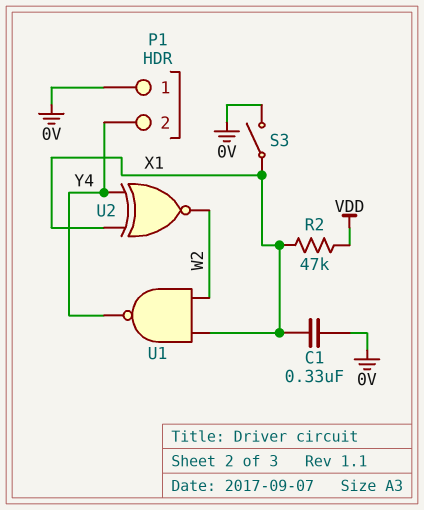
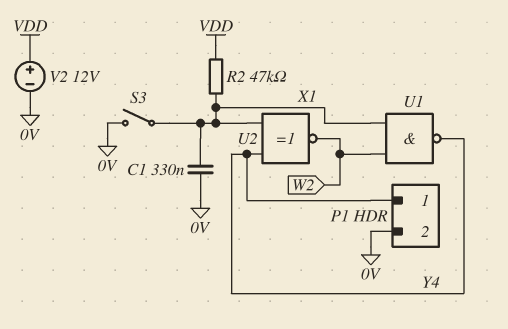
P1 pin 1: 0V -> Y4
P1 pin 2: Y4 -> 0V
V2: none -> 12V (plus VDD, minus 0V)

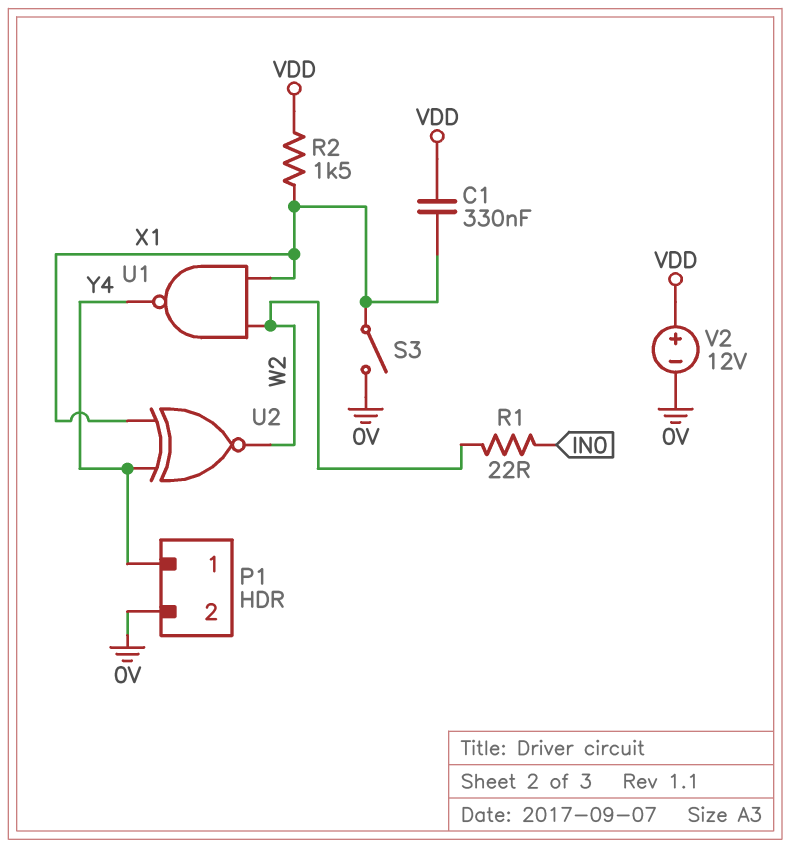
C1: 330nF (0V, X1) -> 330nF (VDD, X1)
R1: none -> 22 (IN0, W2)
R2: 47k (VDD, X1) -> 1.5k (VDD, X1)

